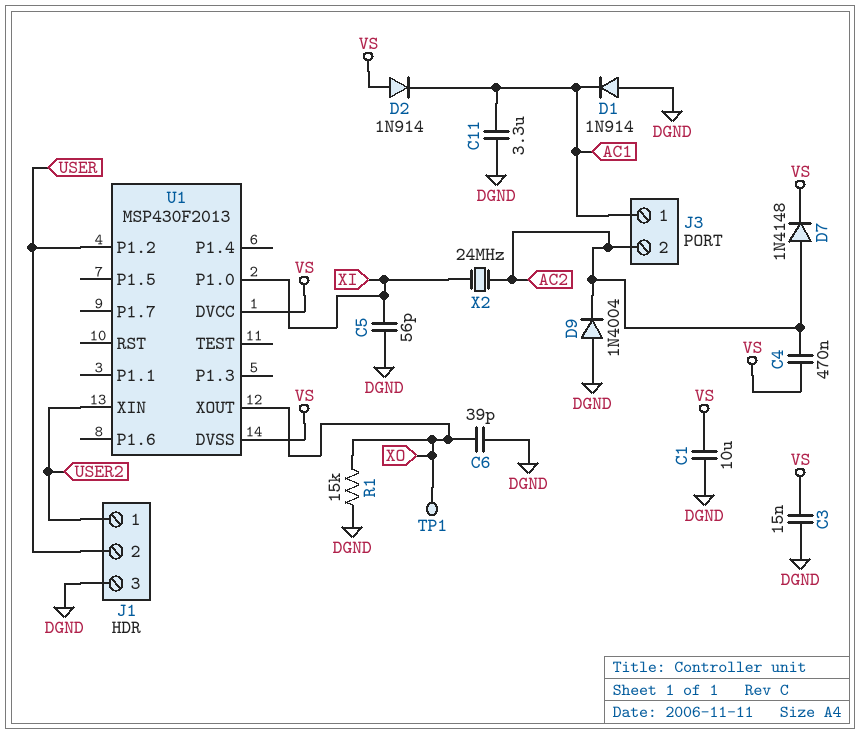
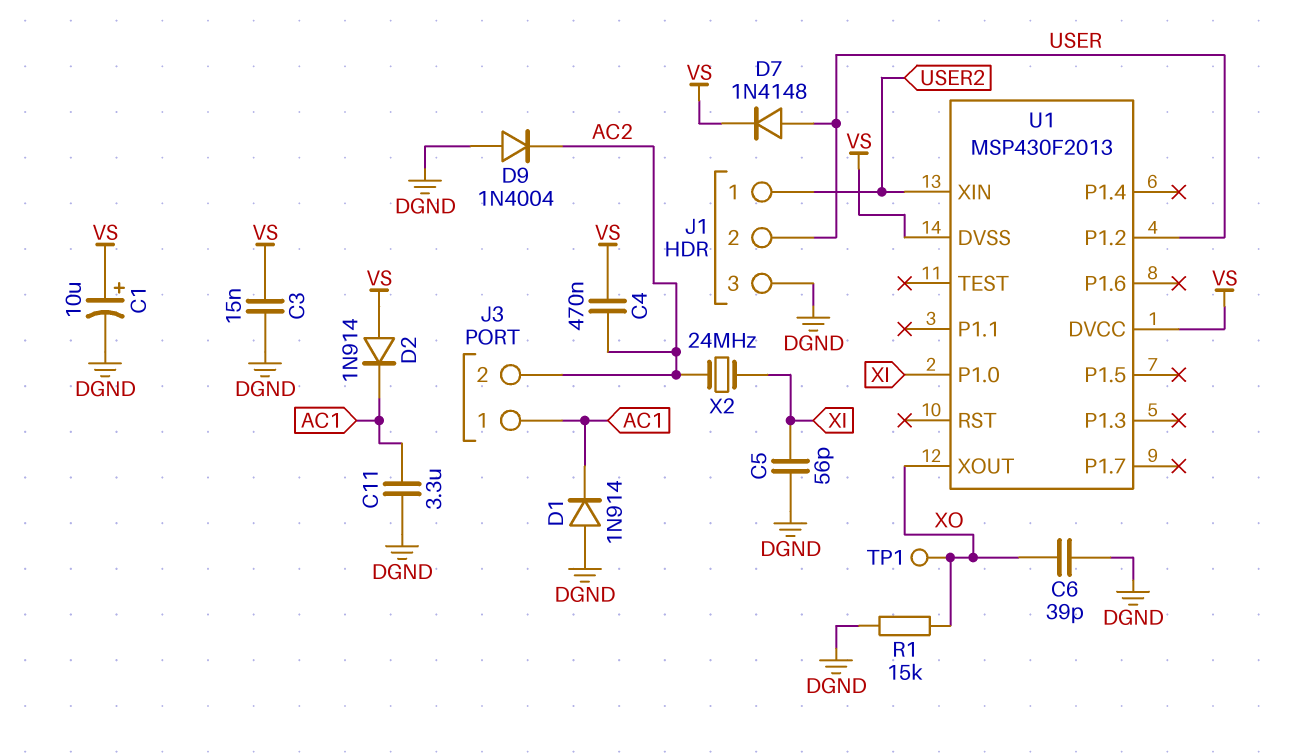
C1: 10uF (DGND, VS) -> 10uF (plus VS, minus DGND)
D7: diode 1N4148 (A AC2, K VS) -> diode 1N4148 (A USER, K VS)

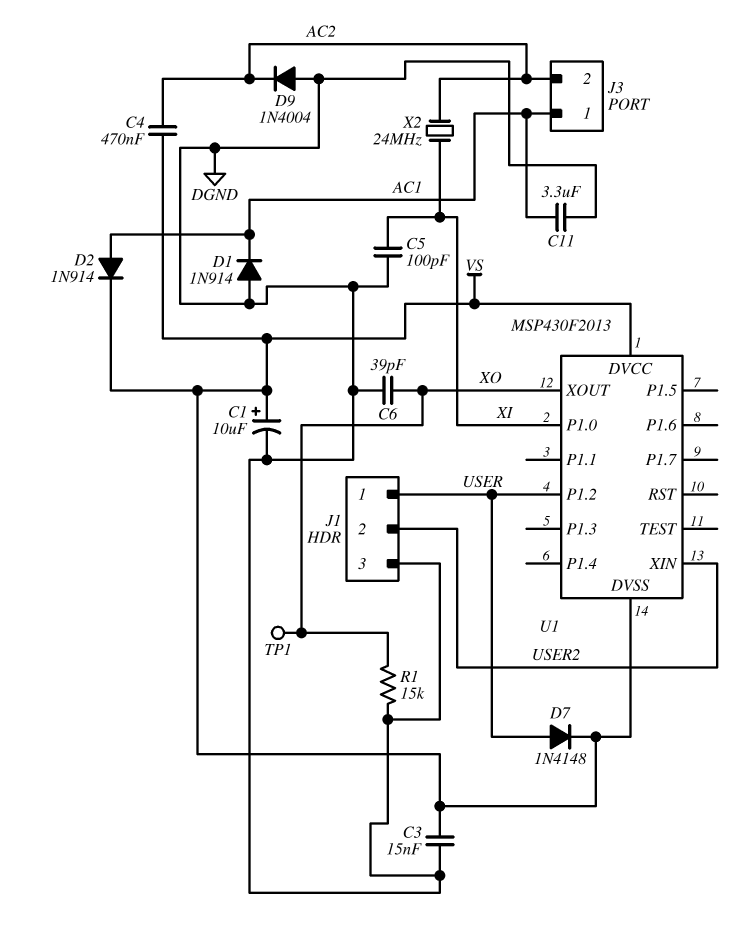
C5: 56pF (DGND, XI) -> 100pF (DGND, XI)
D2: diode 1N914 (A VS, K AC1) -> diode 1N914 (A AC1, K VS)
J1 pin 1: USER2 -> USER
J1 pin 2: USER -> USER2

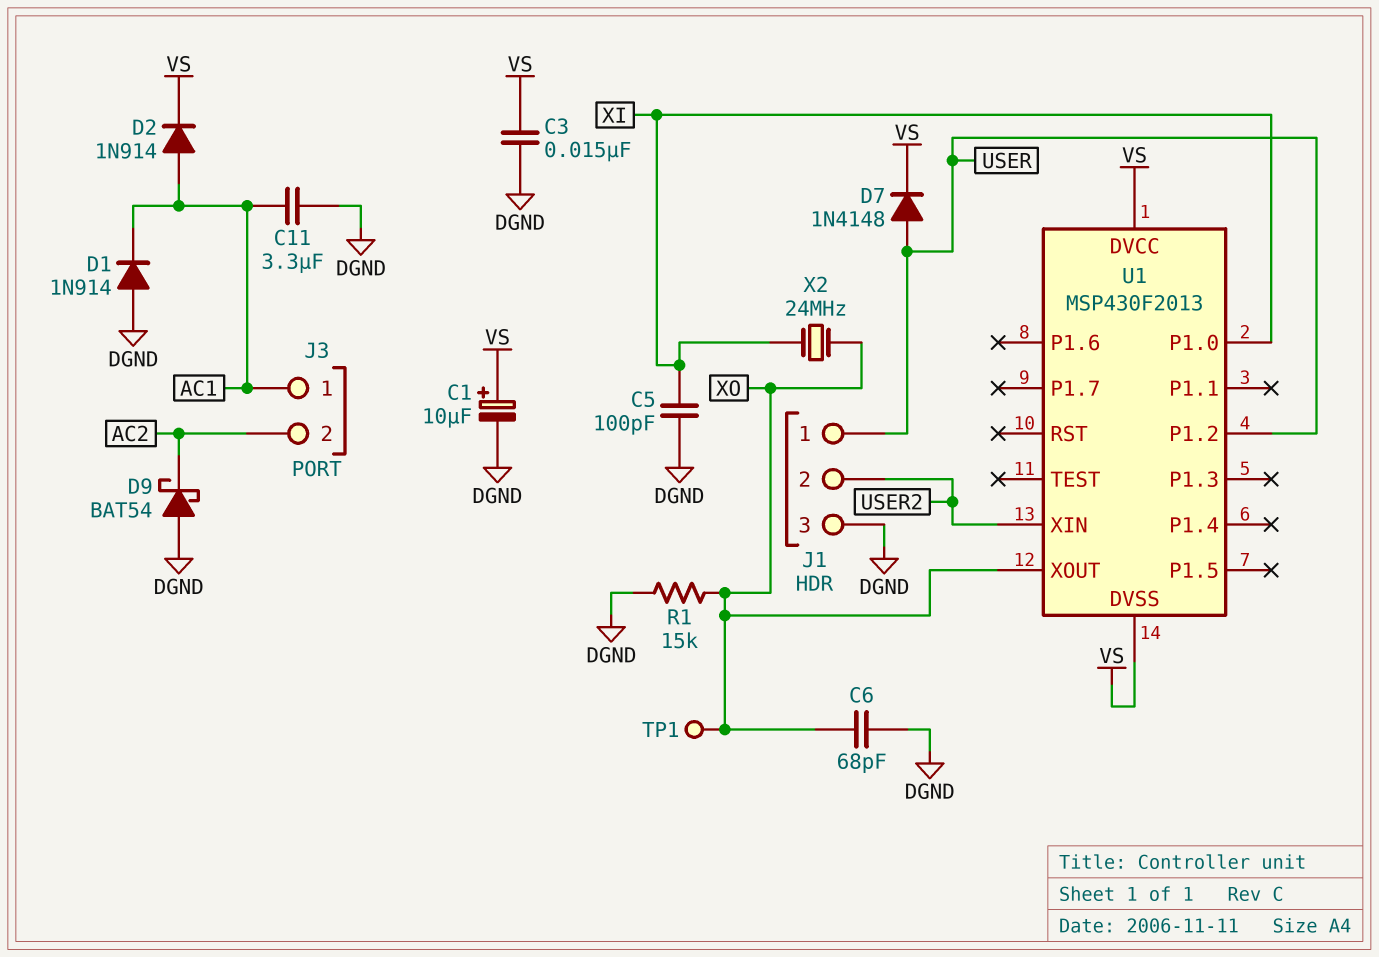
C4: 470nF (AC2, VS) -> none
C6: 39pF (DGND, XO) -> 68pF (DGND, XO)
D9: diode 1N4004 (A DGND, K AC2) -> schottky BAT54 (A DGND, K AC2)
X2: 24MHz (AC2, XI) -> 24MHz (XI, XO)

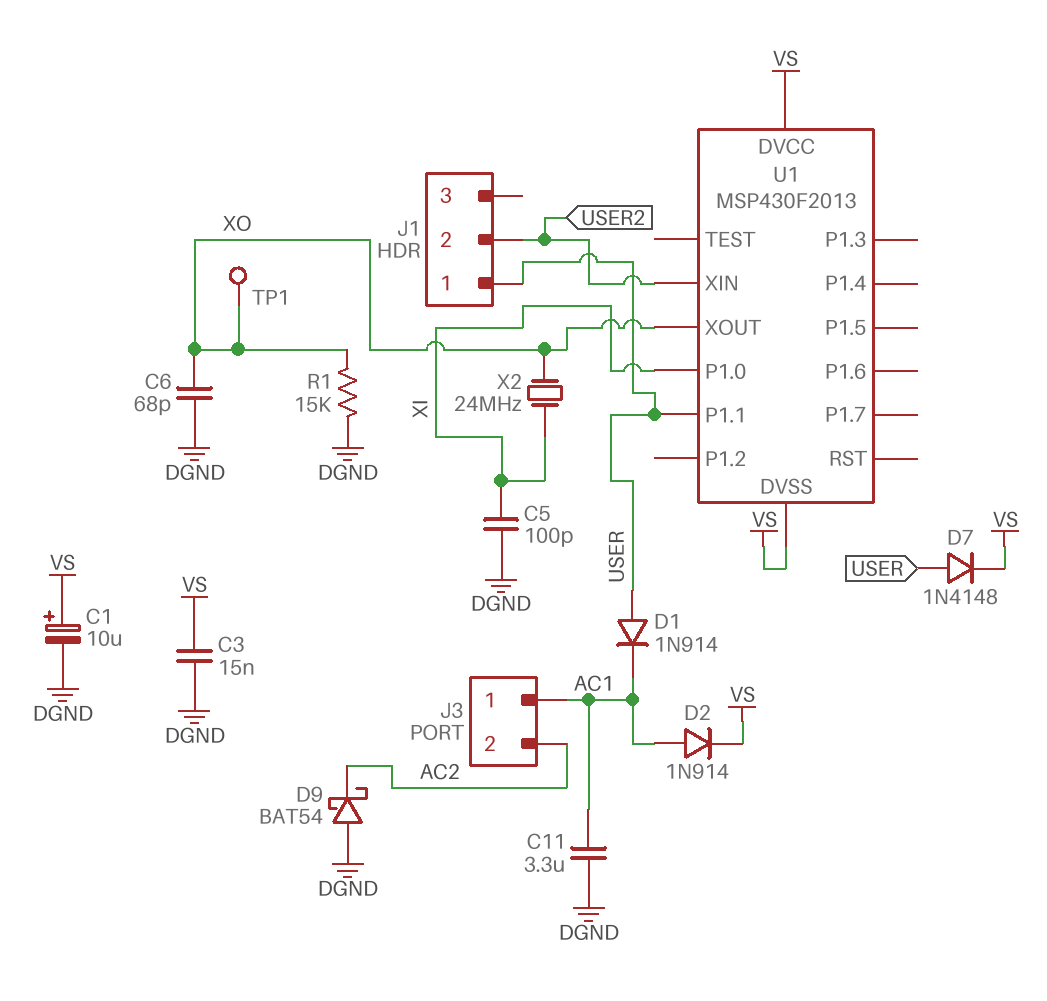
D1: diode 1N914 (A DGND, K AC1) -> diode 1N914 (A USER, K AC1)
J1 pin 3: DGND -> none
U1 pin P1.1: none -> USER
U1 pin P1.2: USER -> none

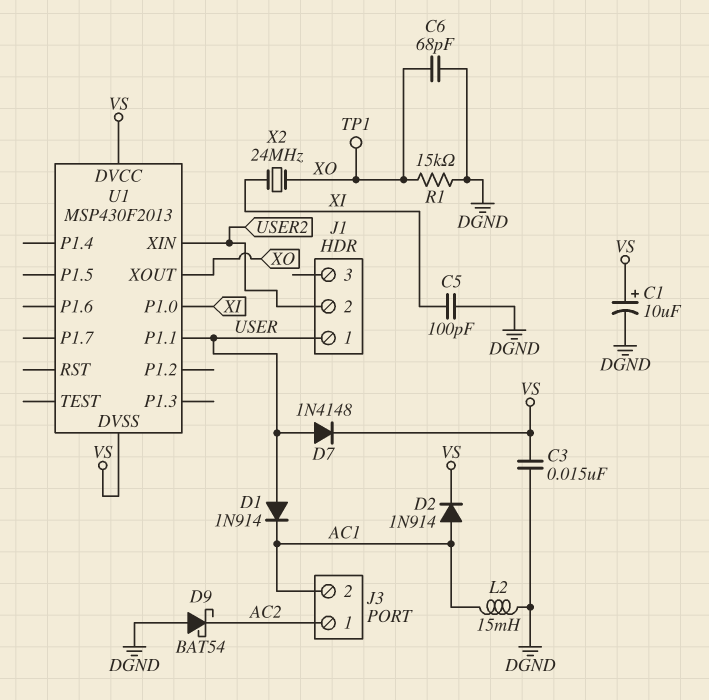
C11: 3.3uF (AC1, DGND) -> none
J3 pin 1: AC1 -> AC2
J3 pin 2: AC2 -> AC1
L2: none -> 15mH (AC1, DGND)

